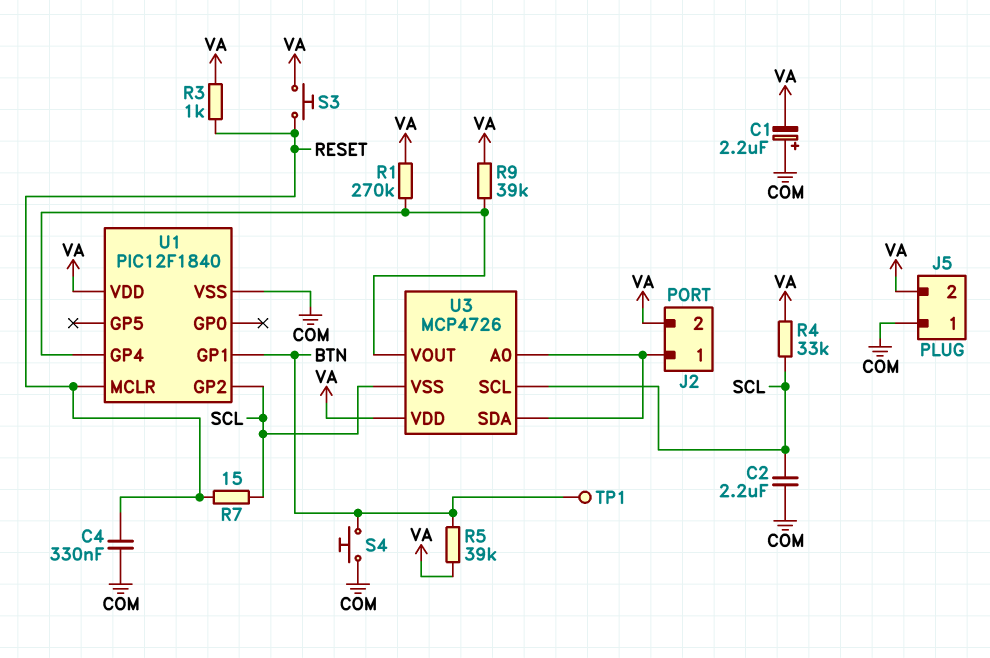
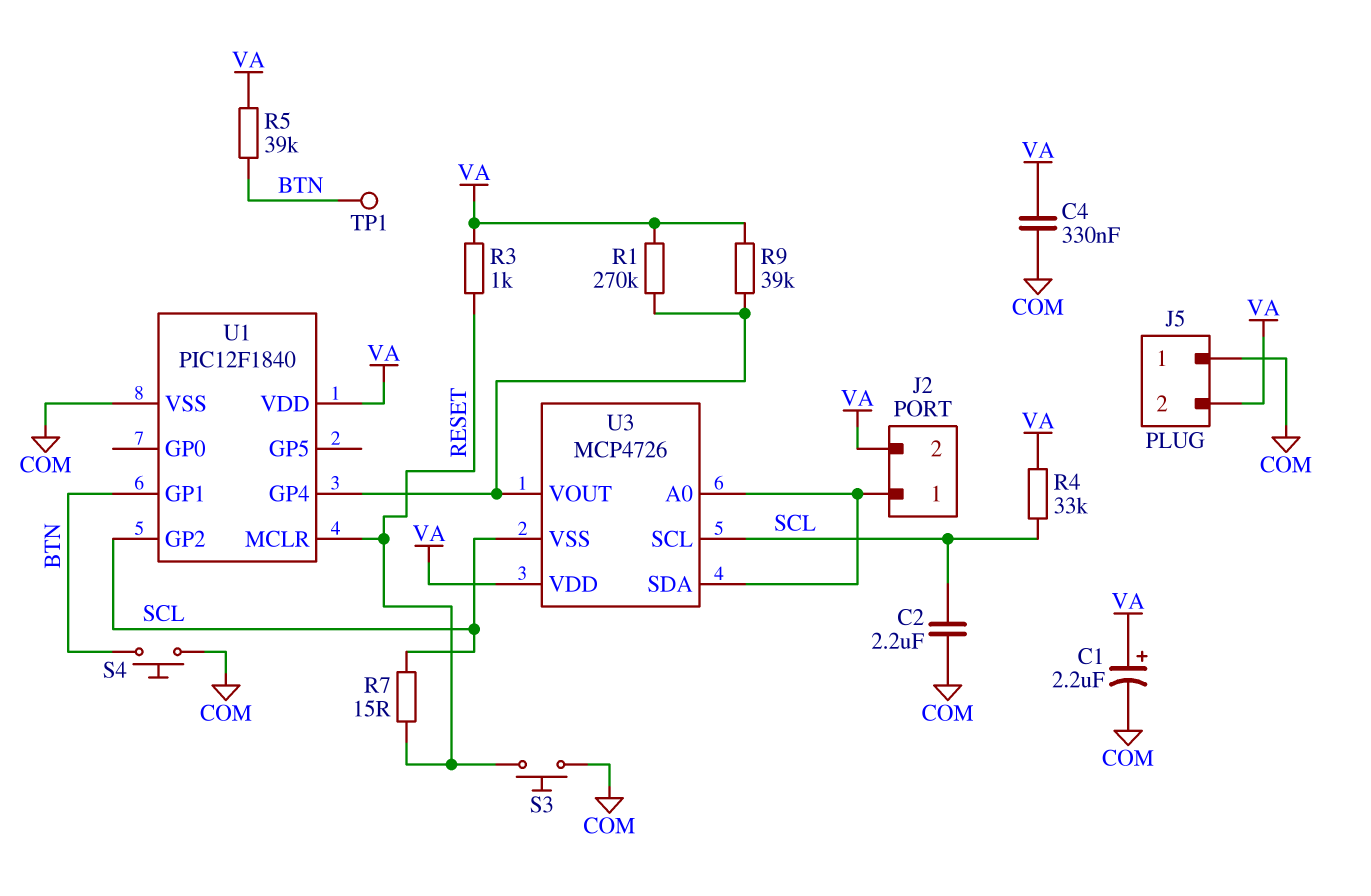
C1: 2.2uF (plus COM, minus VA) -> 2.2uF (plus VA, minus COM)
C4: 330nF (COM, RESET) -> 330nF (COM, VA)
S3: button (RESET, VA) -> button (COM, RESET)

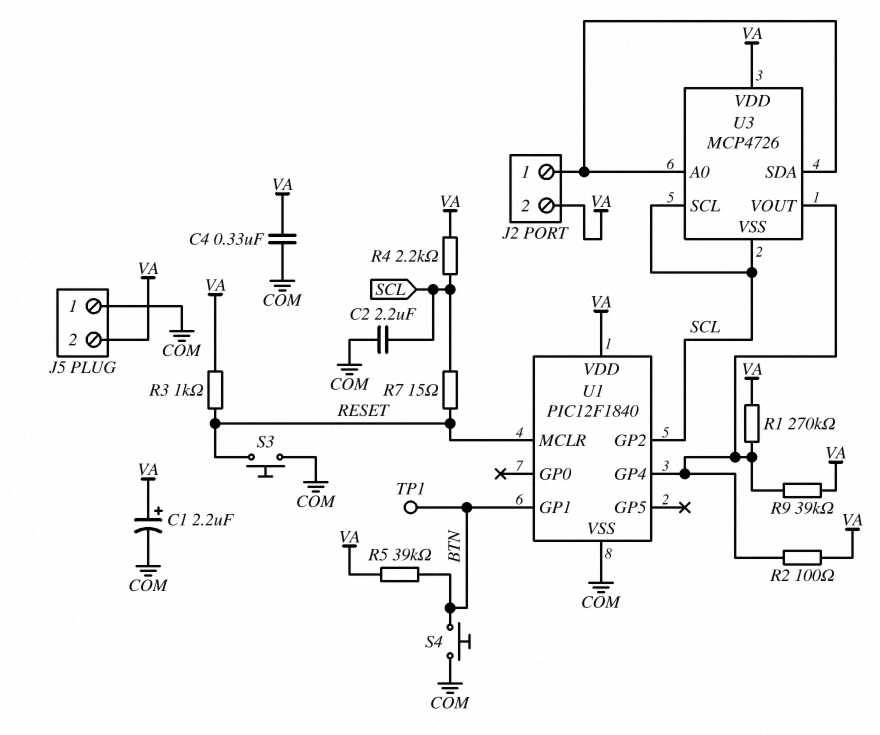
R2: none -> 100 (U1/GP4, VA)
R4: 33k (SCL, VA) -> 2.2k (SCL, VA)

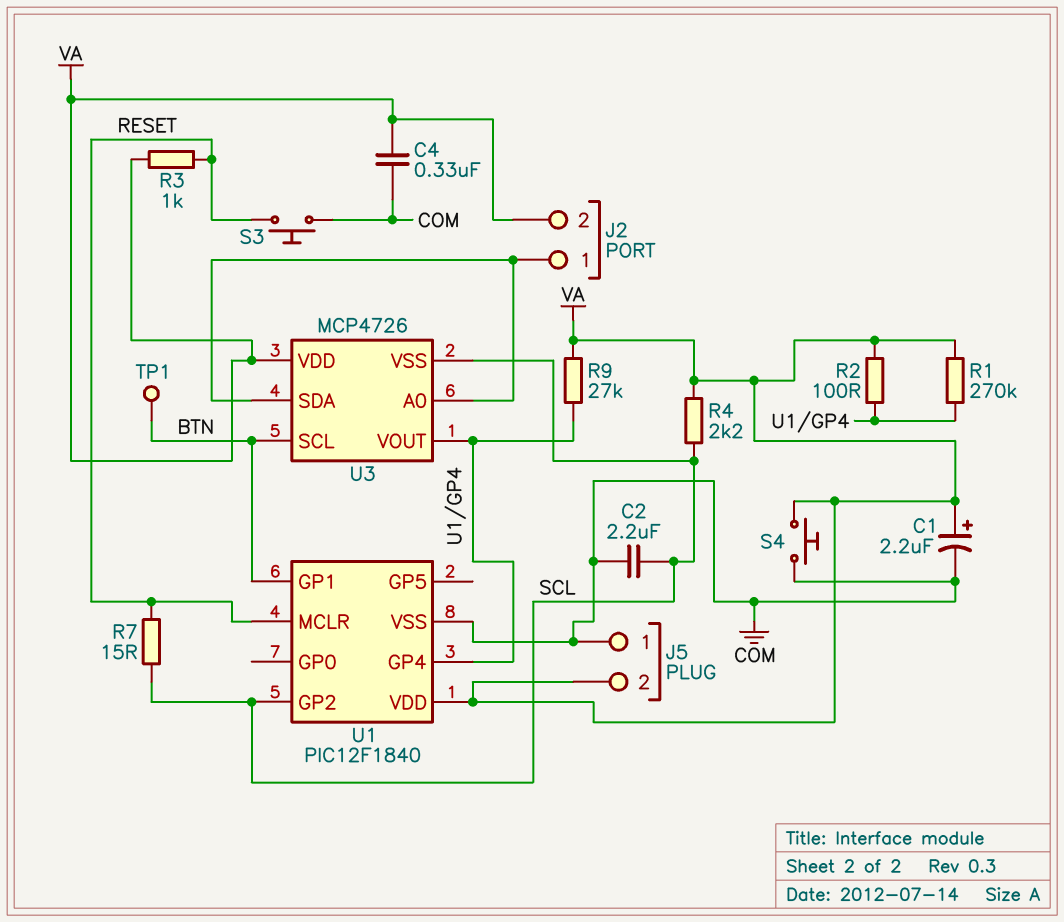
R5: 39k (BTN, VA) -> none
R9: 39k (U1/GP4, VA) -> 27k (U1/GP4, VA)
S4: button (BTN, COM) -> button (COM, VA)
U3 pin SCL: SCL -> BTN

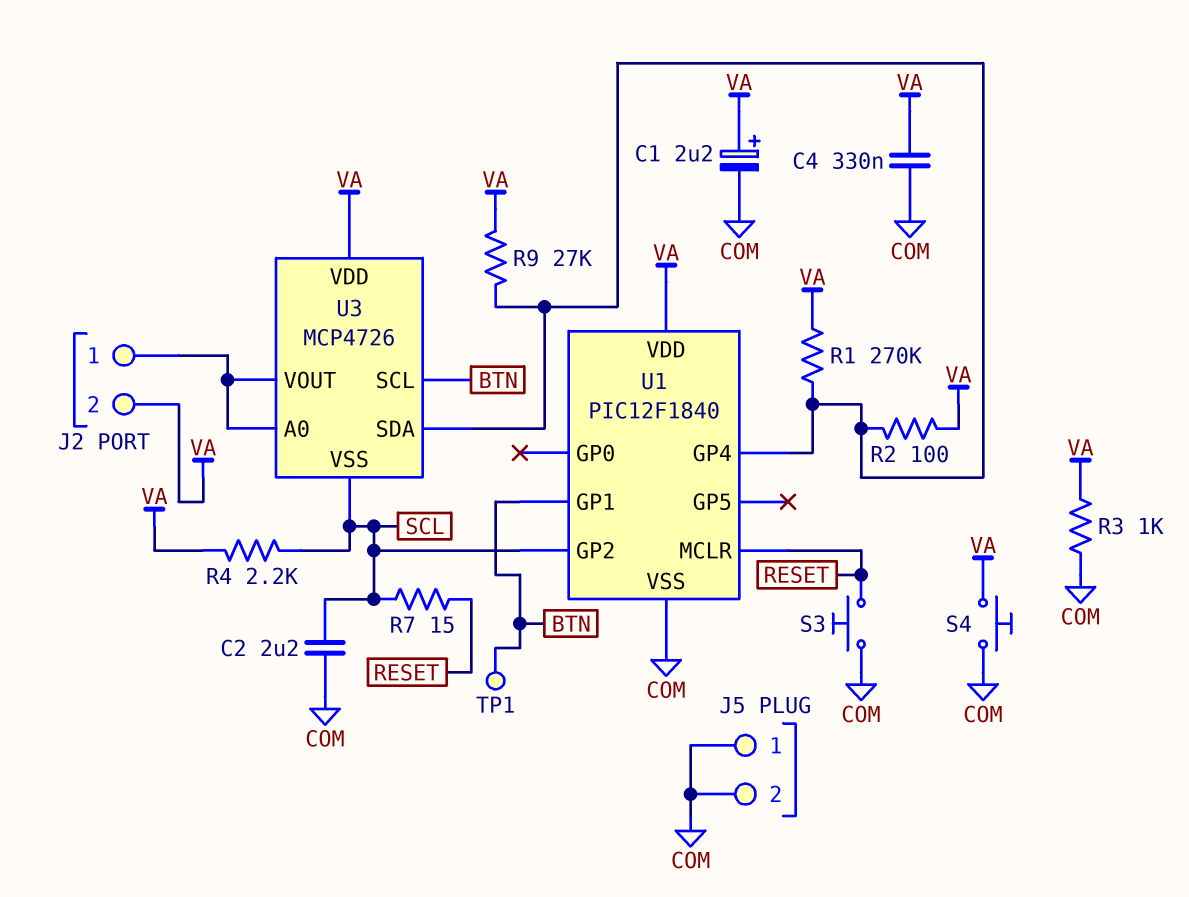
J5 pin 2: VA -> COM
R3: 1k (RESET, VA) -> 1k (COM, VA)
U3 pin SDA: J2/1 -> U1/GP4
U3 pin VOUT: U1/GP4 -> J2/1

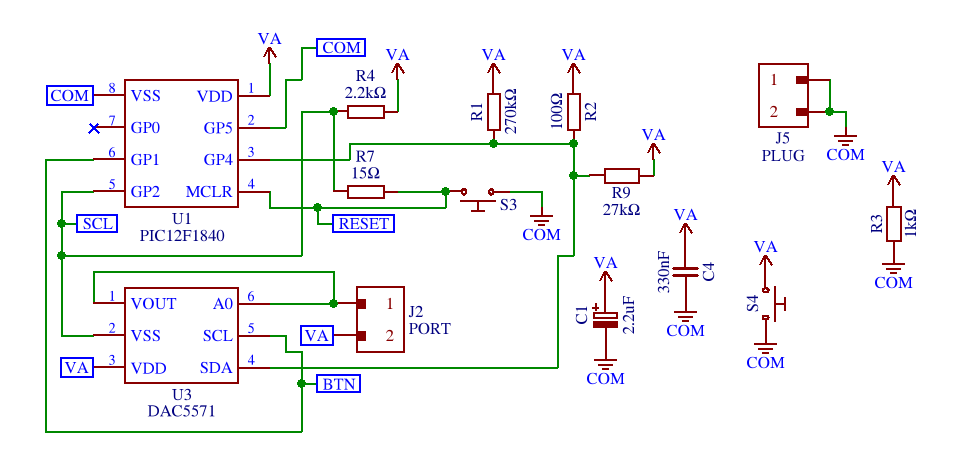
C2: 2.2uF (COM, SCL) -> none
TP1: test point (BTN) -> none
U1 pin GP5: none -> COM
U3: MCP4726 -> DAC5571

